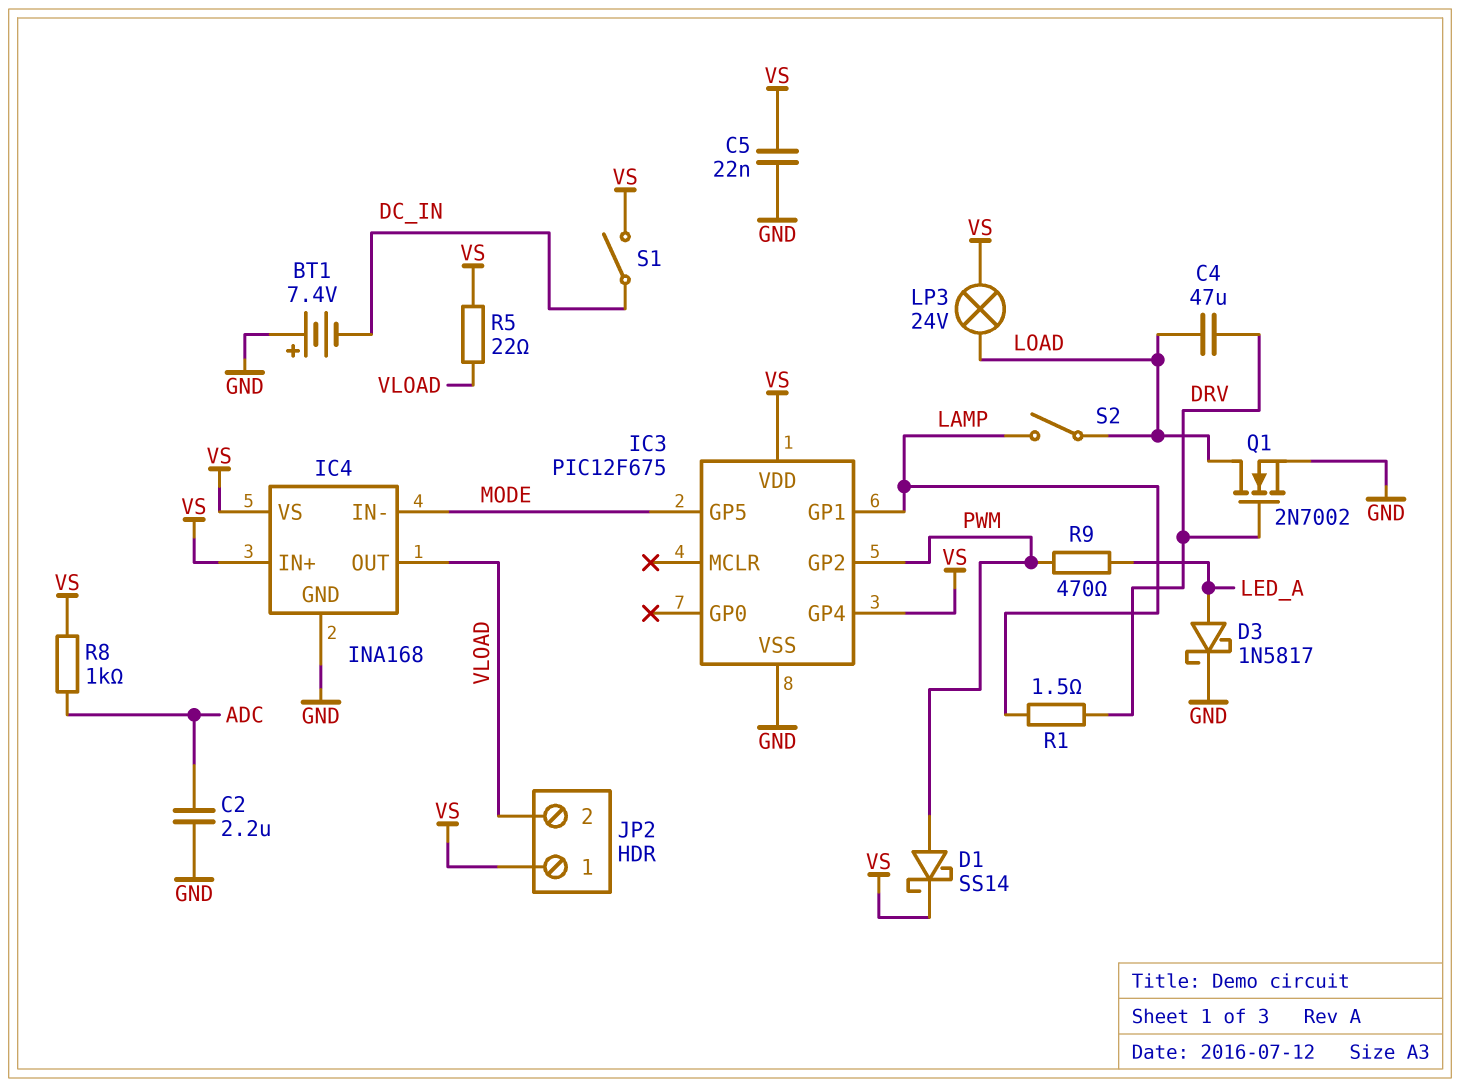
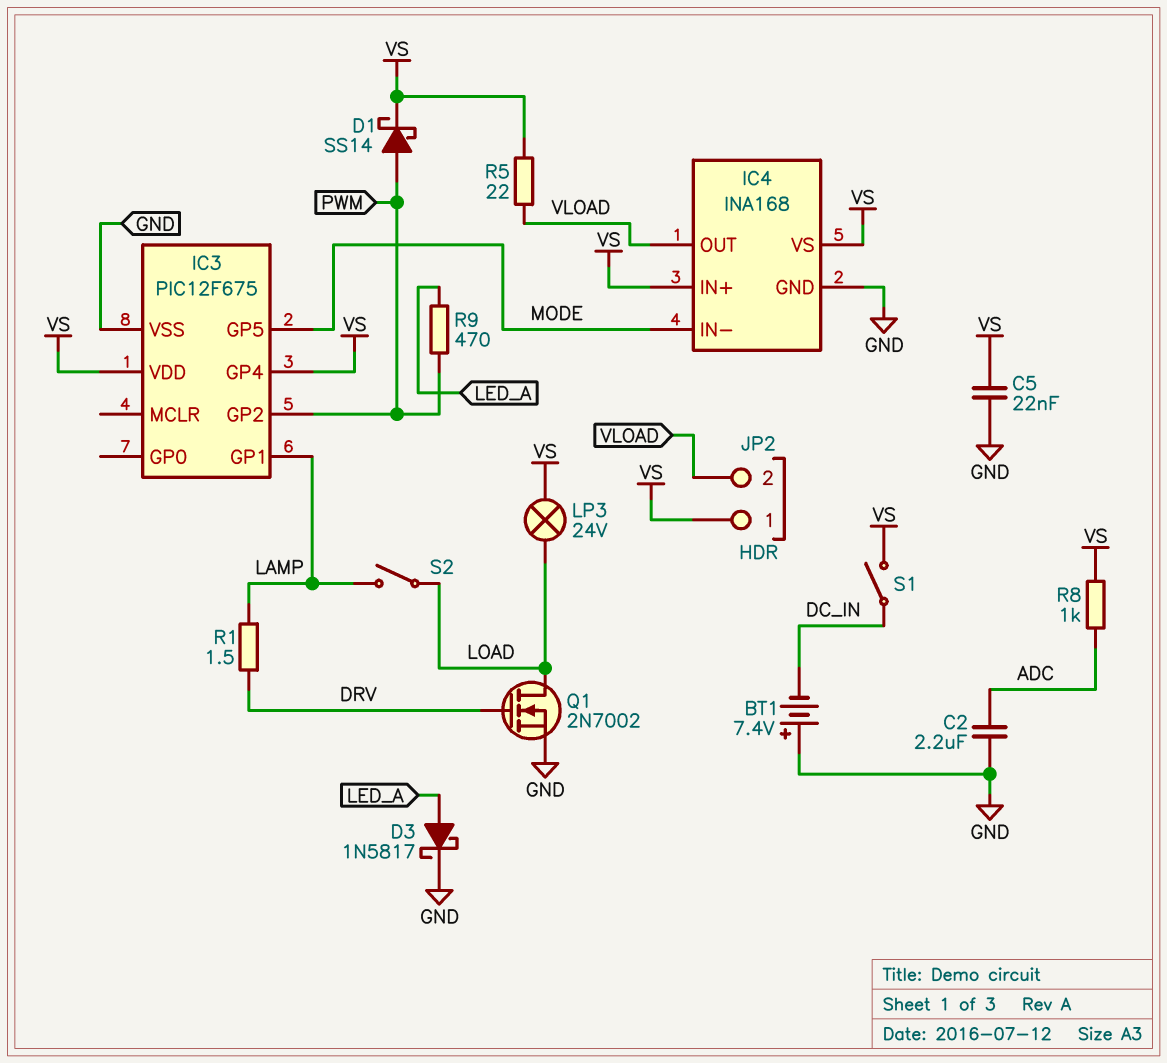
C4: 47uF (DRV, LOAD) -> none

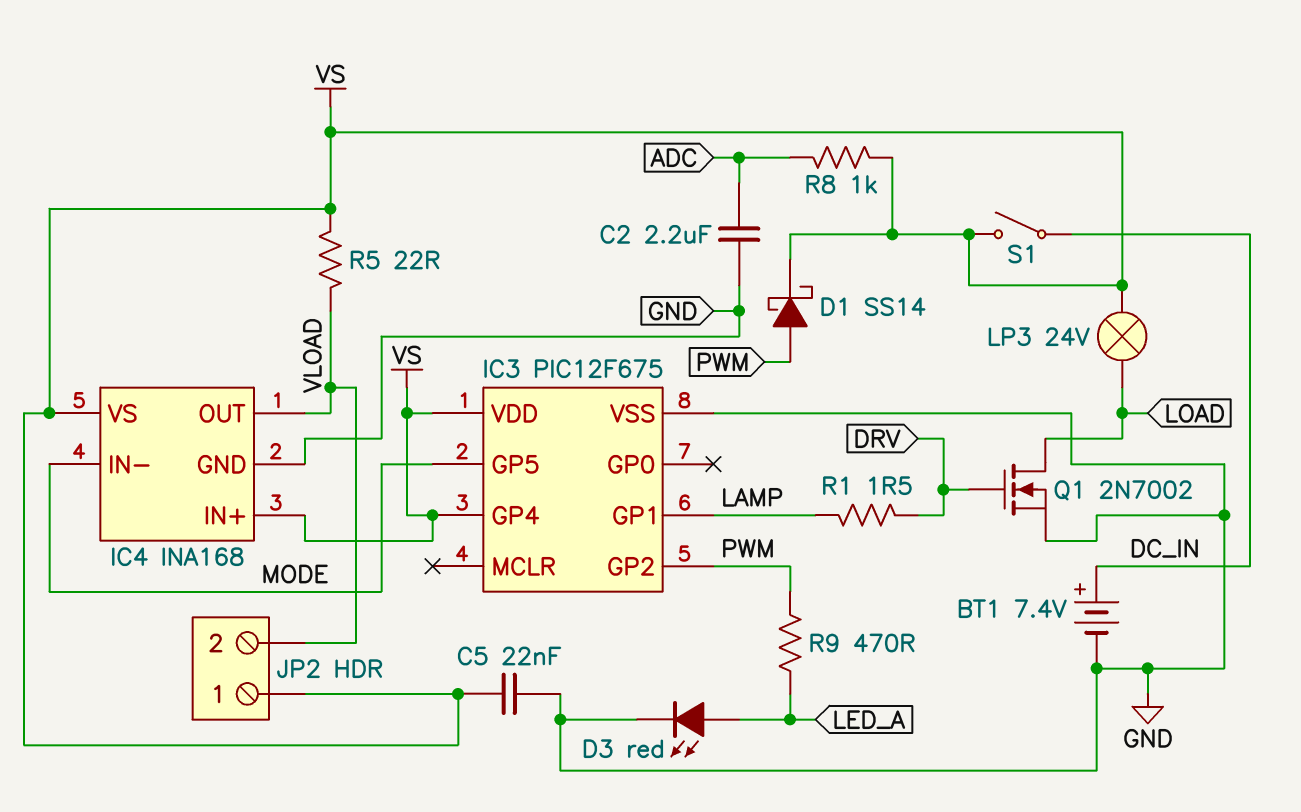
BT1: 7.4V (plus GND, minus DC_IN) -> 7.4V (plus DC_IN, minus GND)
D3: schottky 1N5817 (A LED_A, K GND) -> LED red (A LED_A, K GND)
S2: switch (LAMP, LOAD) -> none

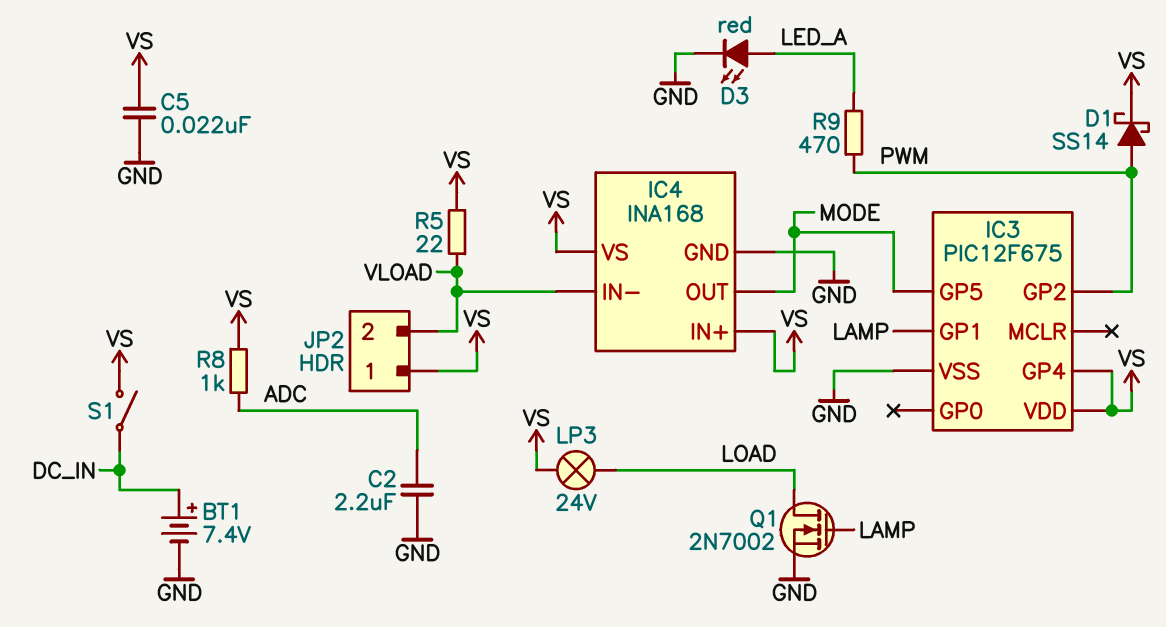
IC4 pin IN-: MODE -> VLOAD
IC4 pin OUT: VLOAD -> MODE
Q1: NMOS 2N7002 (G DRV, D LOAD, S GND) -> NMOS 2N7002 (G LAMP, D LOAD, S GND)
R1: 1.5 (DRV, LAMP) -> none

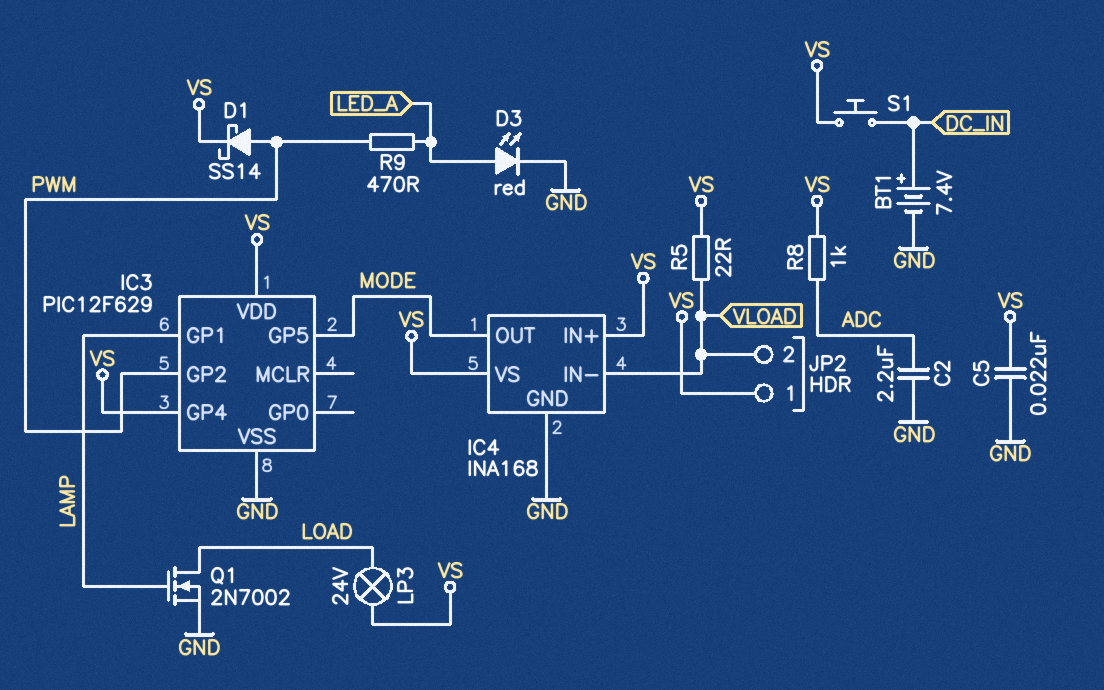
IC3: PIC12F675 -> PIC12F629
S1: switch (DC_IN, VS) -> button (DC_IN, VS)

